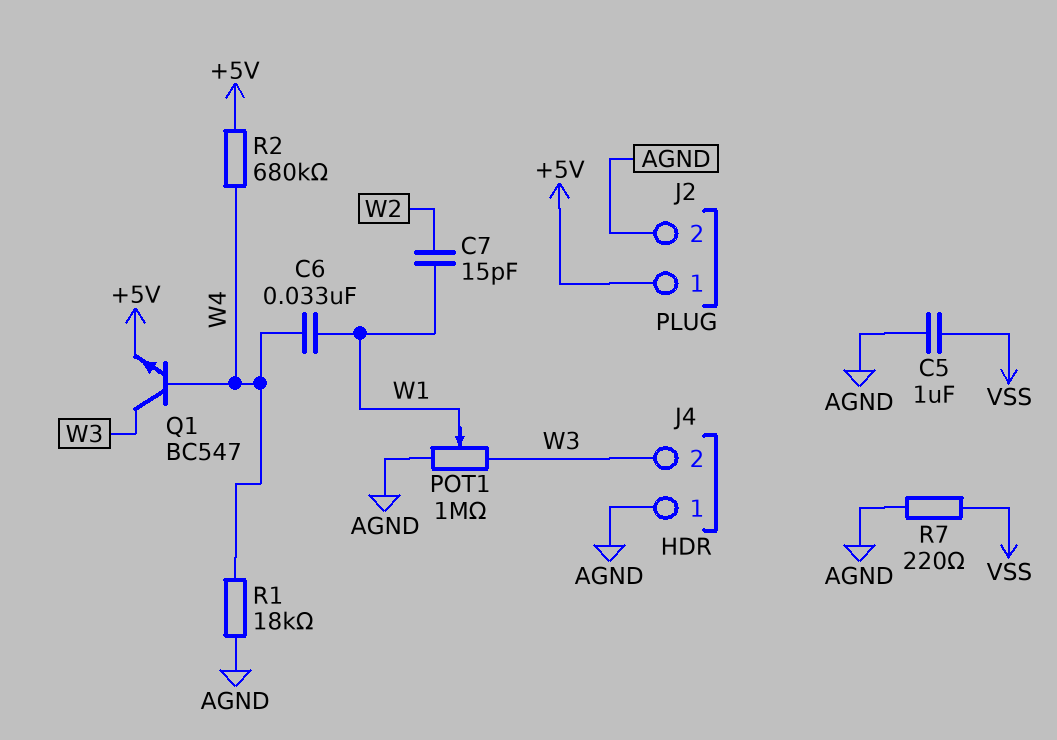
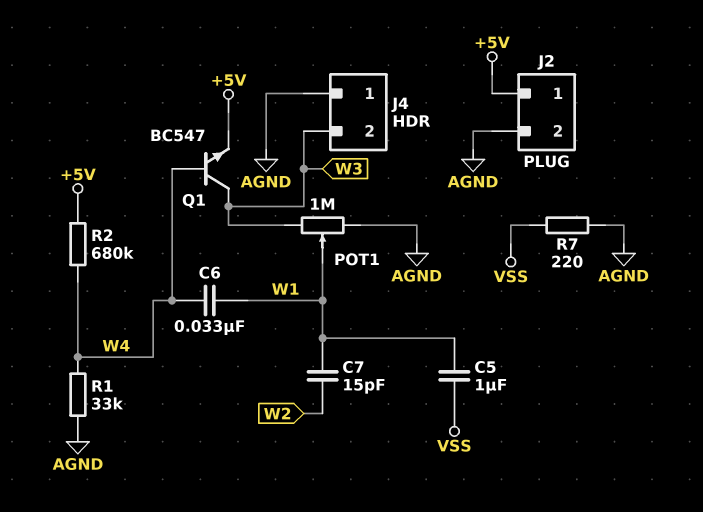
C5: 1uF (AGND, VSS) -> 1uF (VSS, W1)
R1: 18k (AGND, W4) -> 33k (AGND, W4)

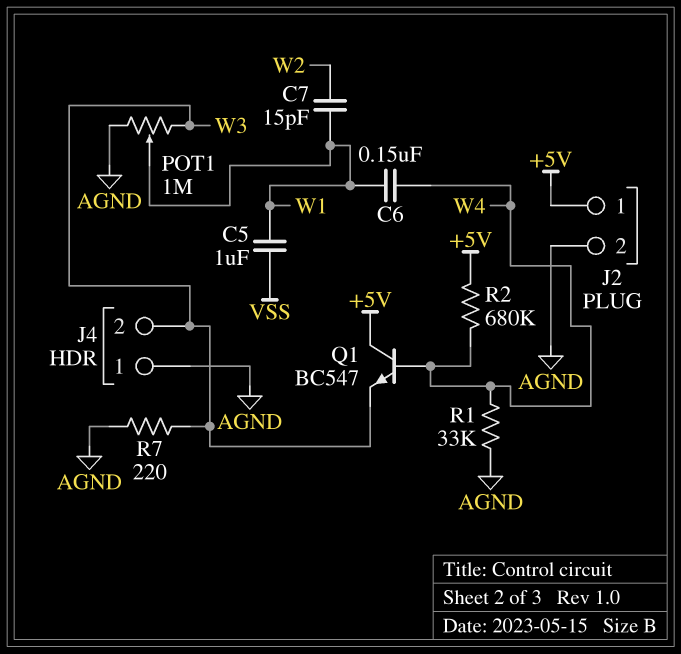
C6: 33nF (W1, W4) -> 150nF (W1, W4)
Q1: NPN BC547 (B W4, C W3, E +5V) -> NPN BC547 (B W4, C +5V, E W3)
R7: 220 (AGND, VSS) -> 220 (AGND, W3)

